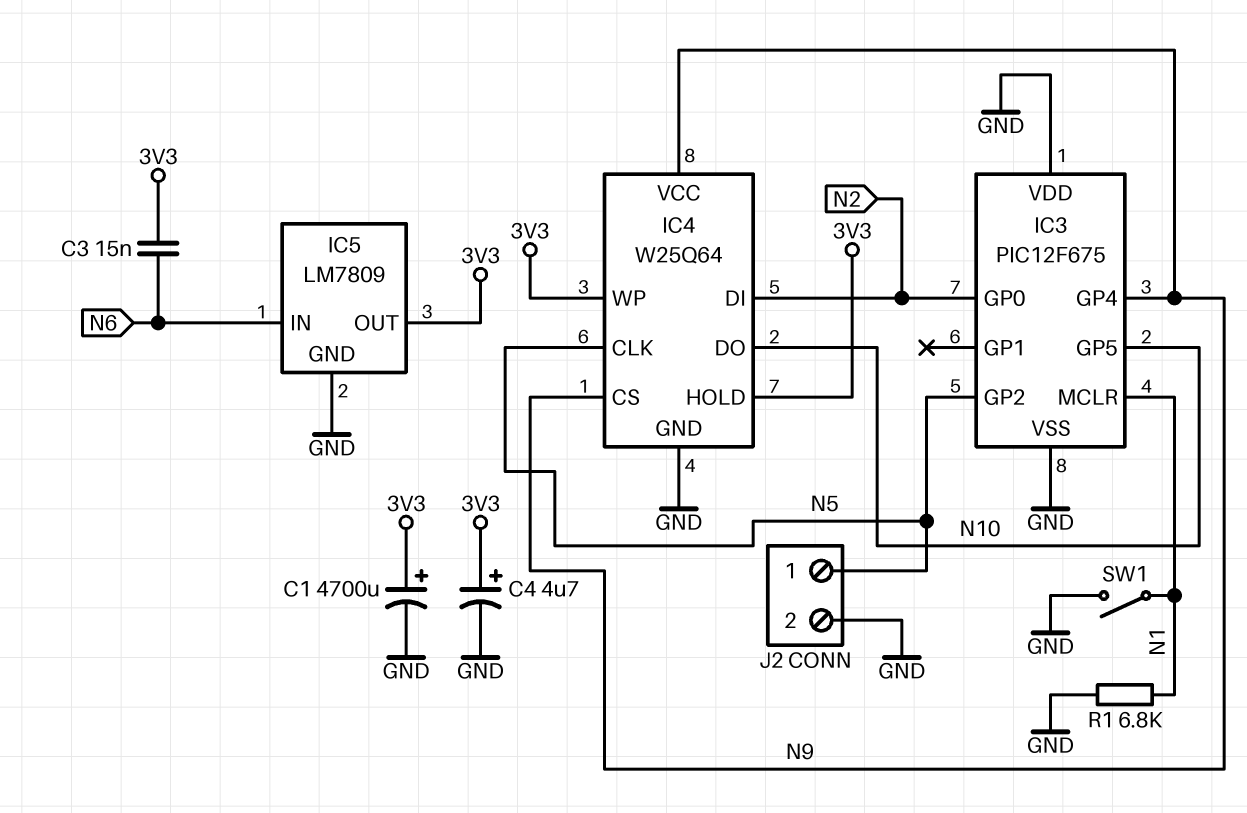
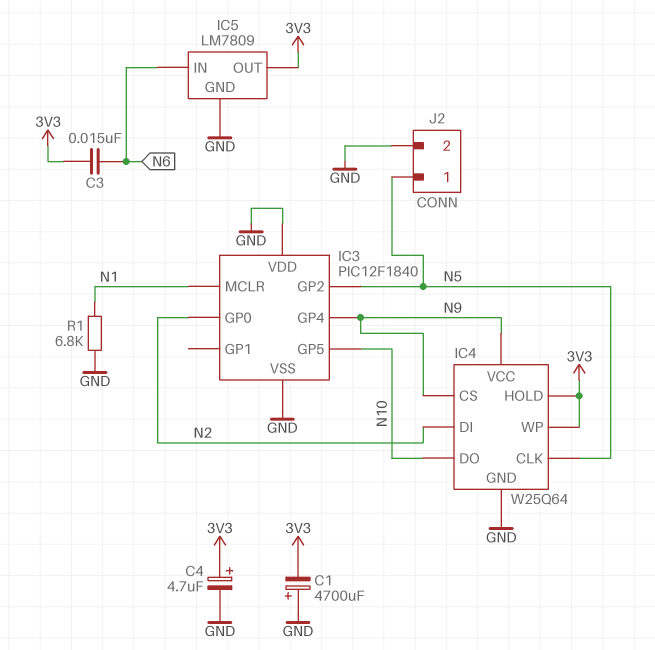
C1: 4700uF (plus 3V3, minus GND) -> 4700uF (plus GND, minus 3V3)
IC3: PIC12F675 -> PIC12F1840
SW1: switch (GND, N1) -> none

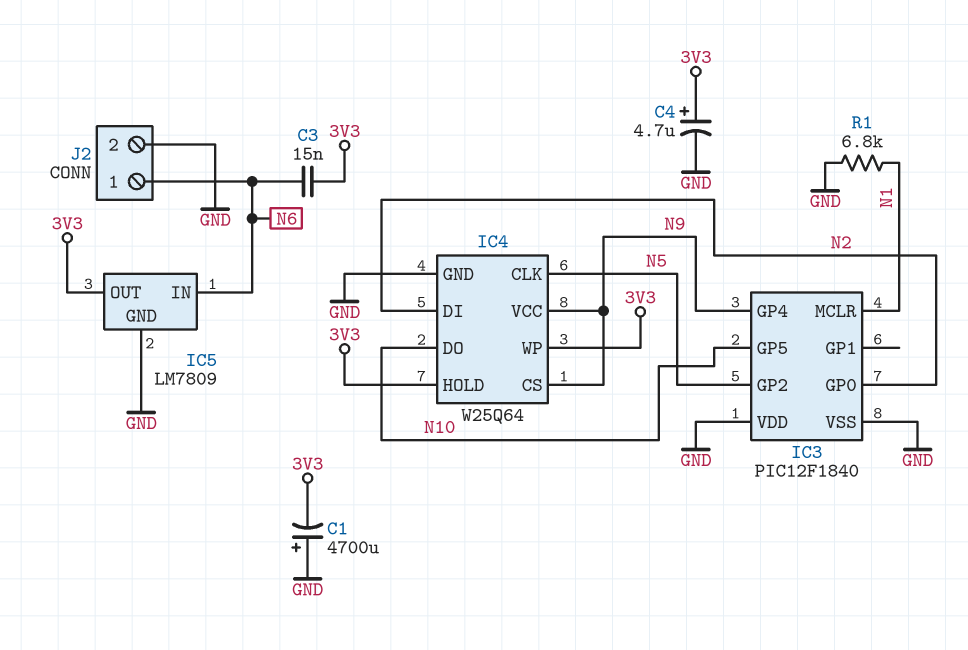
J2 pin 1: N5 -> N6

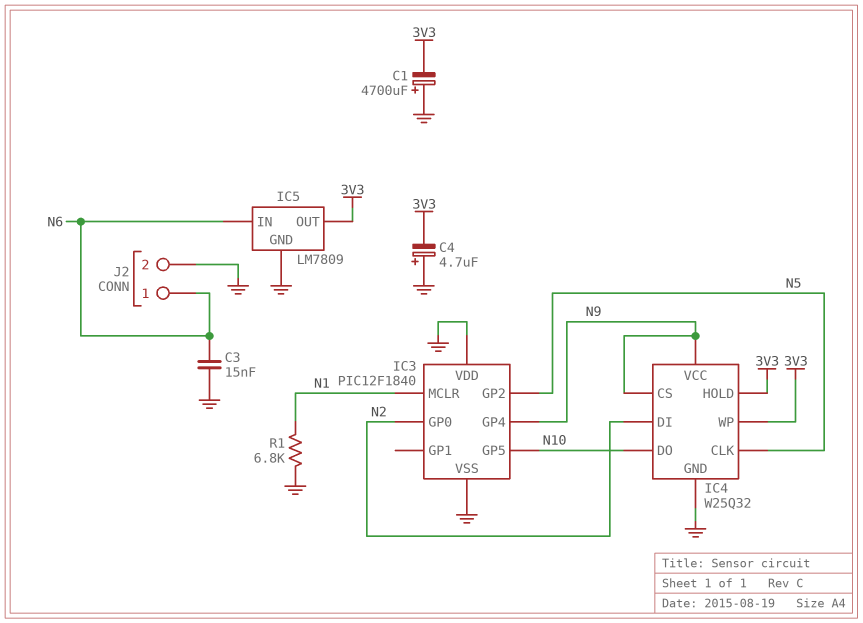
C3: 15nF (3V3, N6) -> 15nF (GND, N6)
C4: 4.7uF (plus 3V3, minus GND) -> 4.7uF (plus GND, minus 3V3)
IC4: W25Q64 -> W25Q32

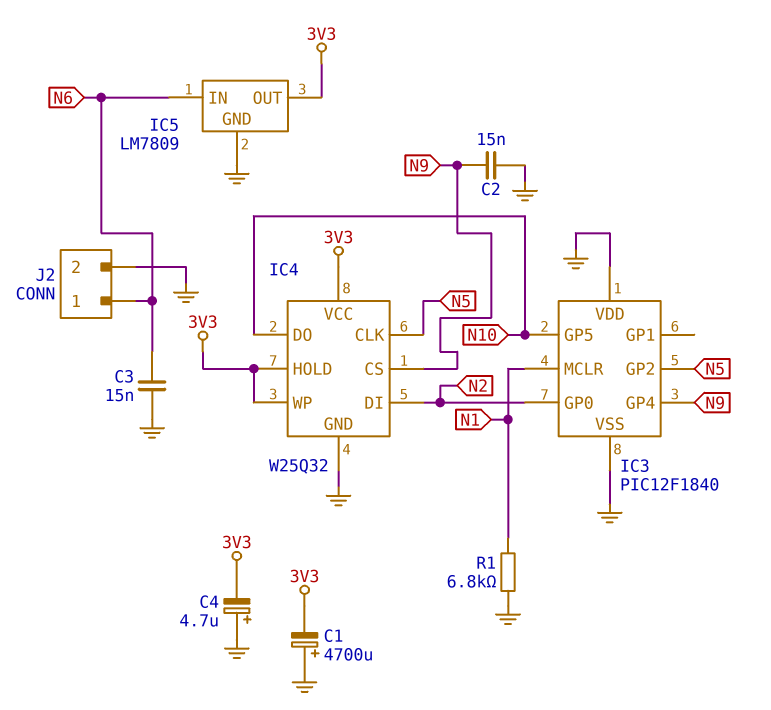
C2: none -> 15nF (GND, N9)
IC4 pin VCC: N9 -> 3V3

